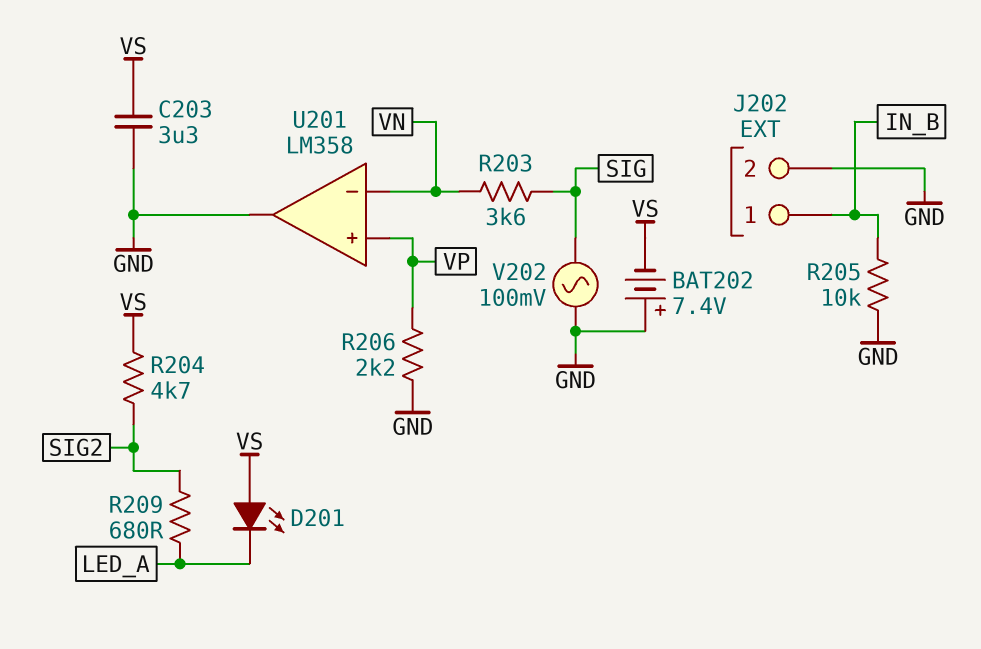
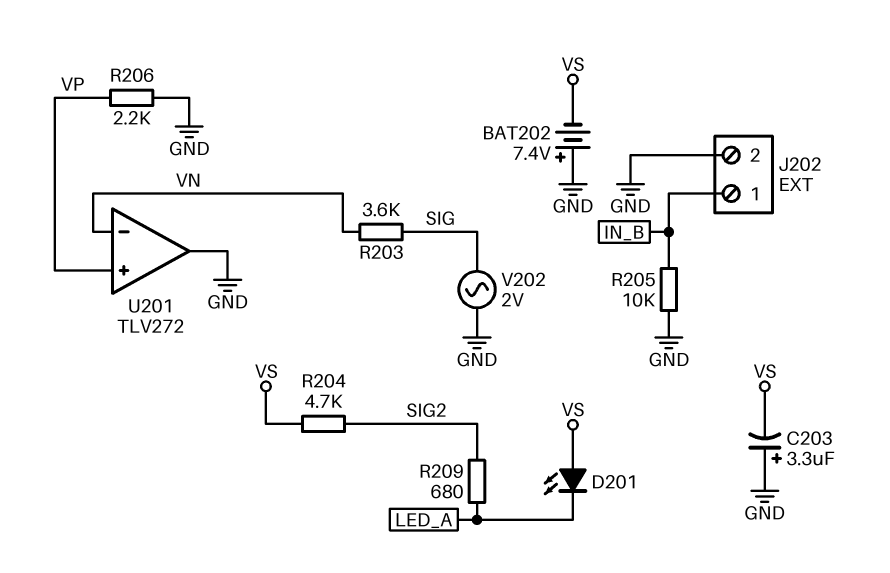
C203: 3.3uF (GND, VS) -> 3.3uF (plus GND, minus VS)
U201: LM358 -> TLV272
V202: AC 100mV (GND, SIG) -> AC 2V (GND, SIG)

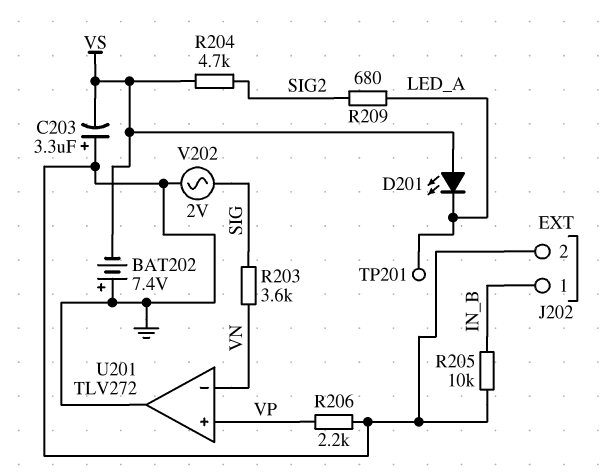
TP201: none -> test point (LED_A)

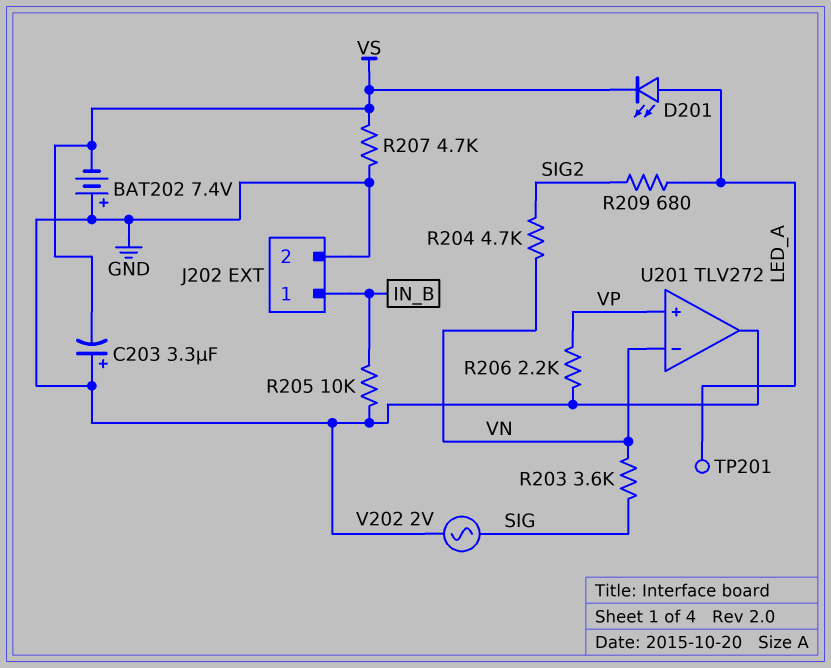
D201: LED (A VS, K LED_A) -> LED (A LED_A, K VS)
R204: 4.7k (SIG2, VS) -> 4.7k (SIG2, VN)
R207: none -> 4.7k (GND, VS)

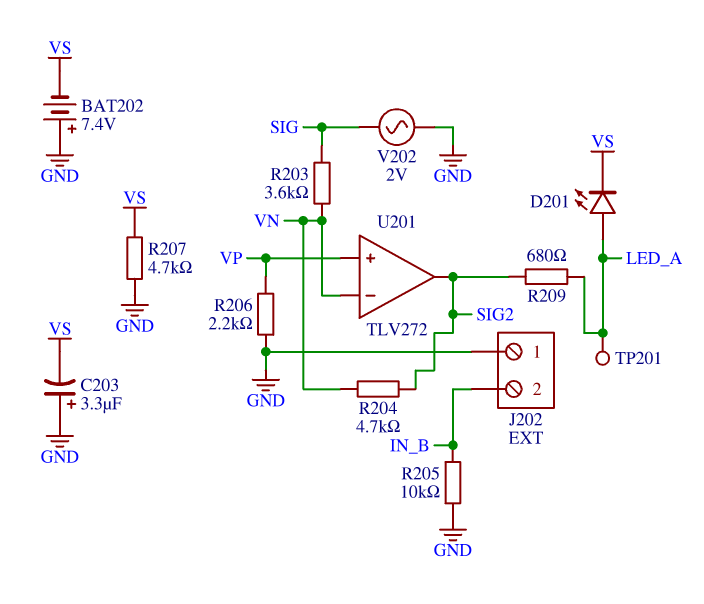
J202 pin 1: IN_B -> GND
J202 pin 2: GND -> IN_B
U201 pin out: GND -> SIG2

